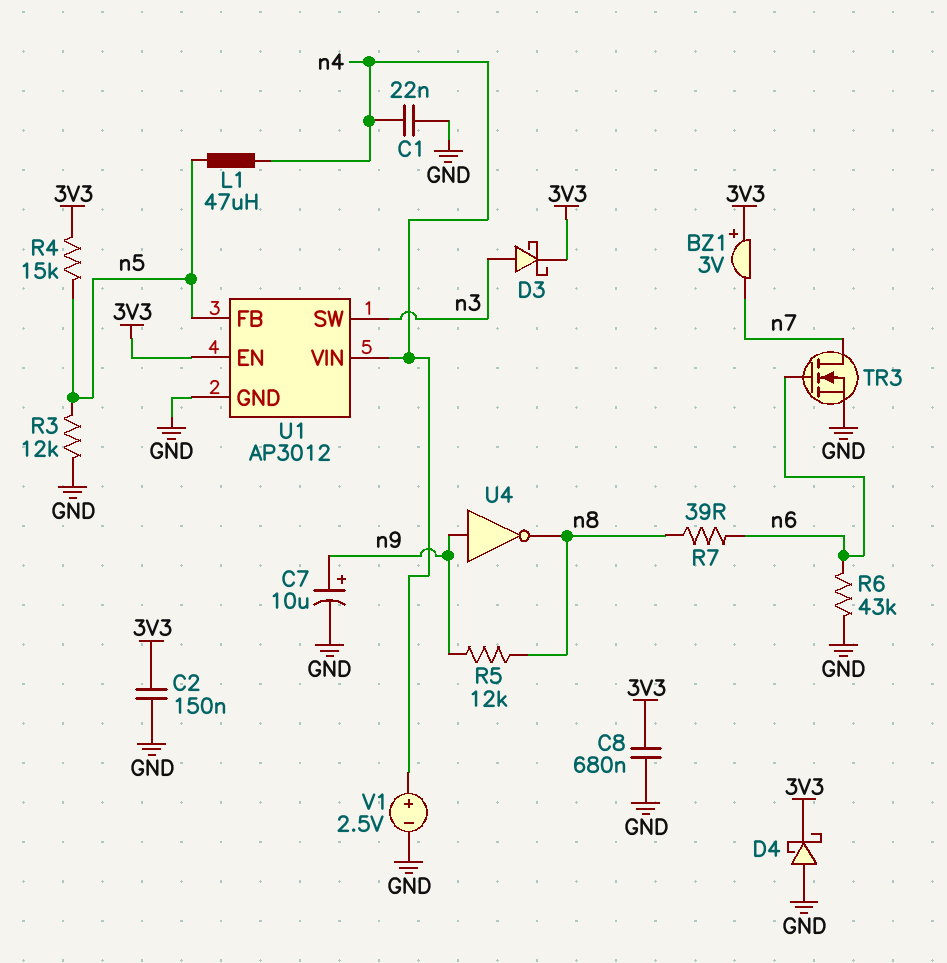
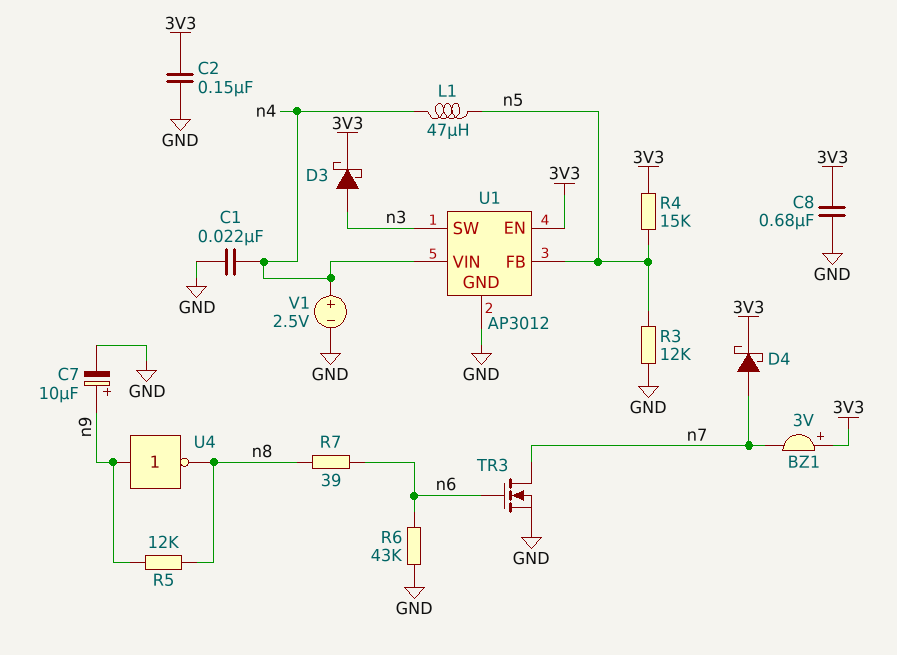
D4: schottky (A GND, K 3V3) -> schottky (A n7, K 3V3)

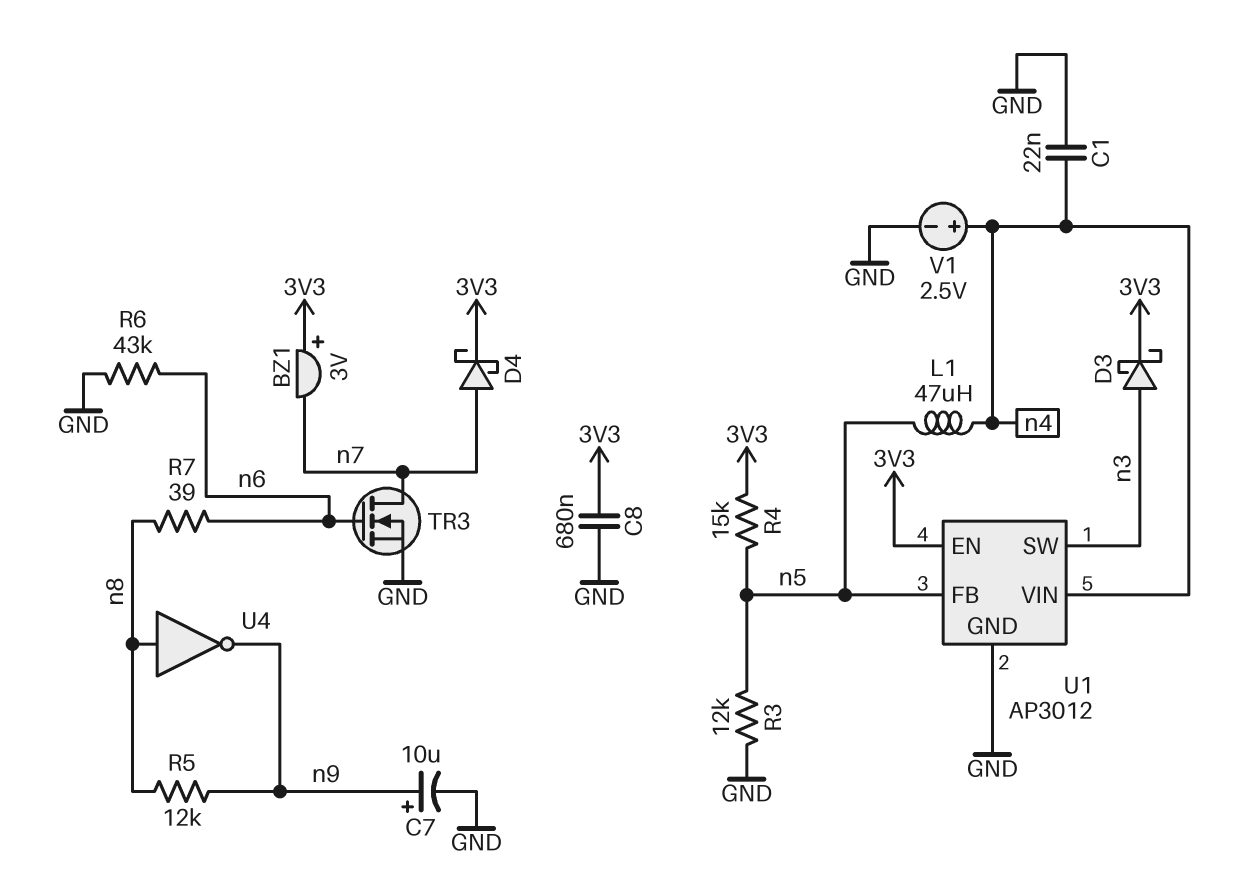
C2: 150nF (3V3, GND) -> none
U4: NOT (in n9, out n8) -> NOT (in n8, out n9)

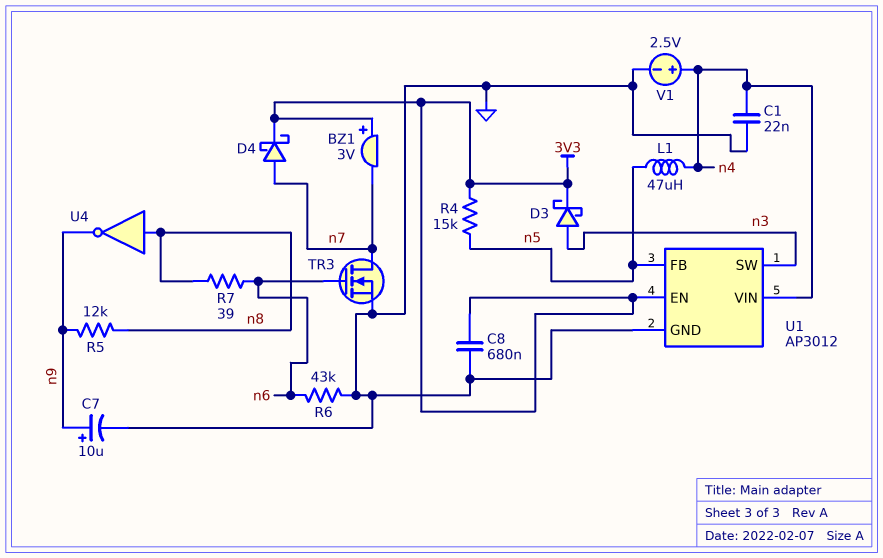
R3: 12k (GND, n5) -> none

